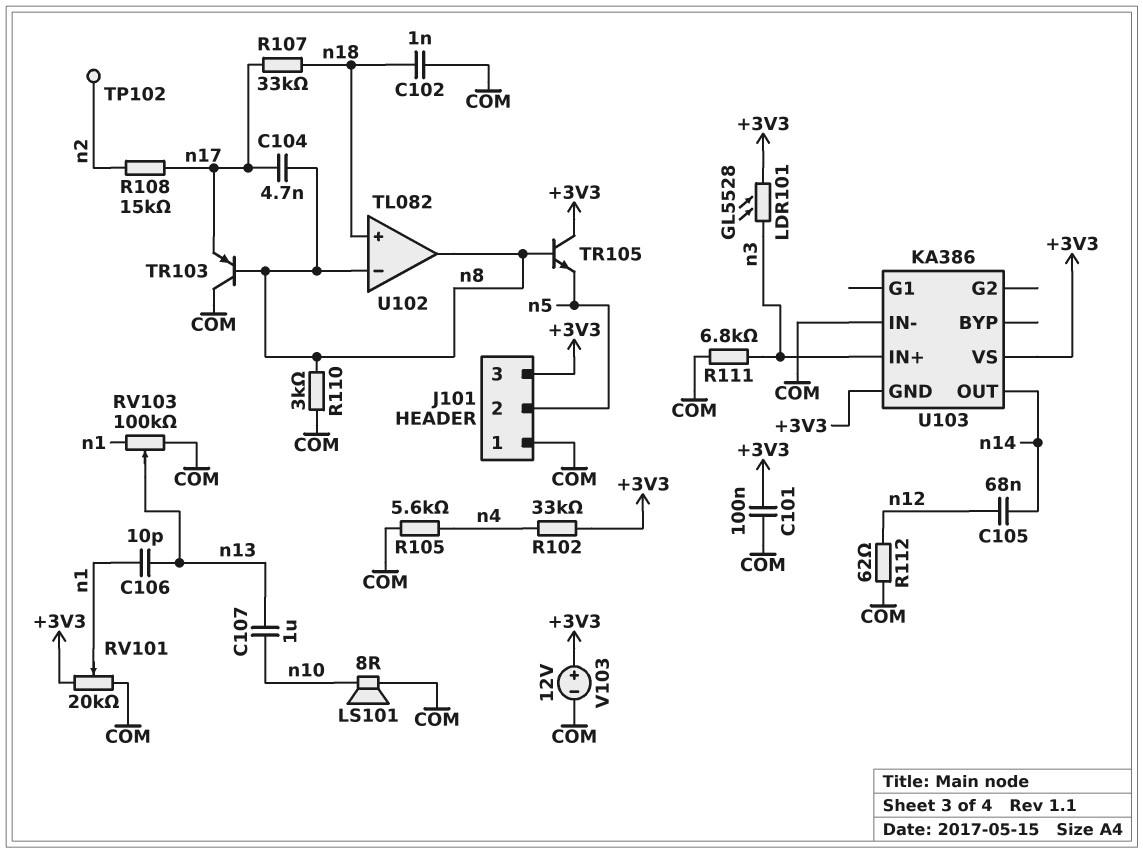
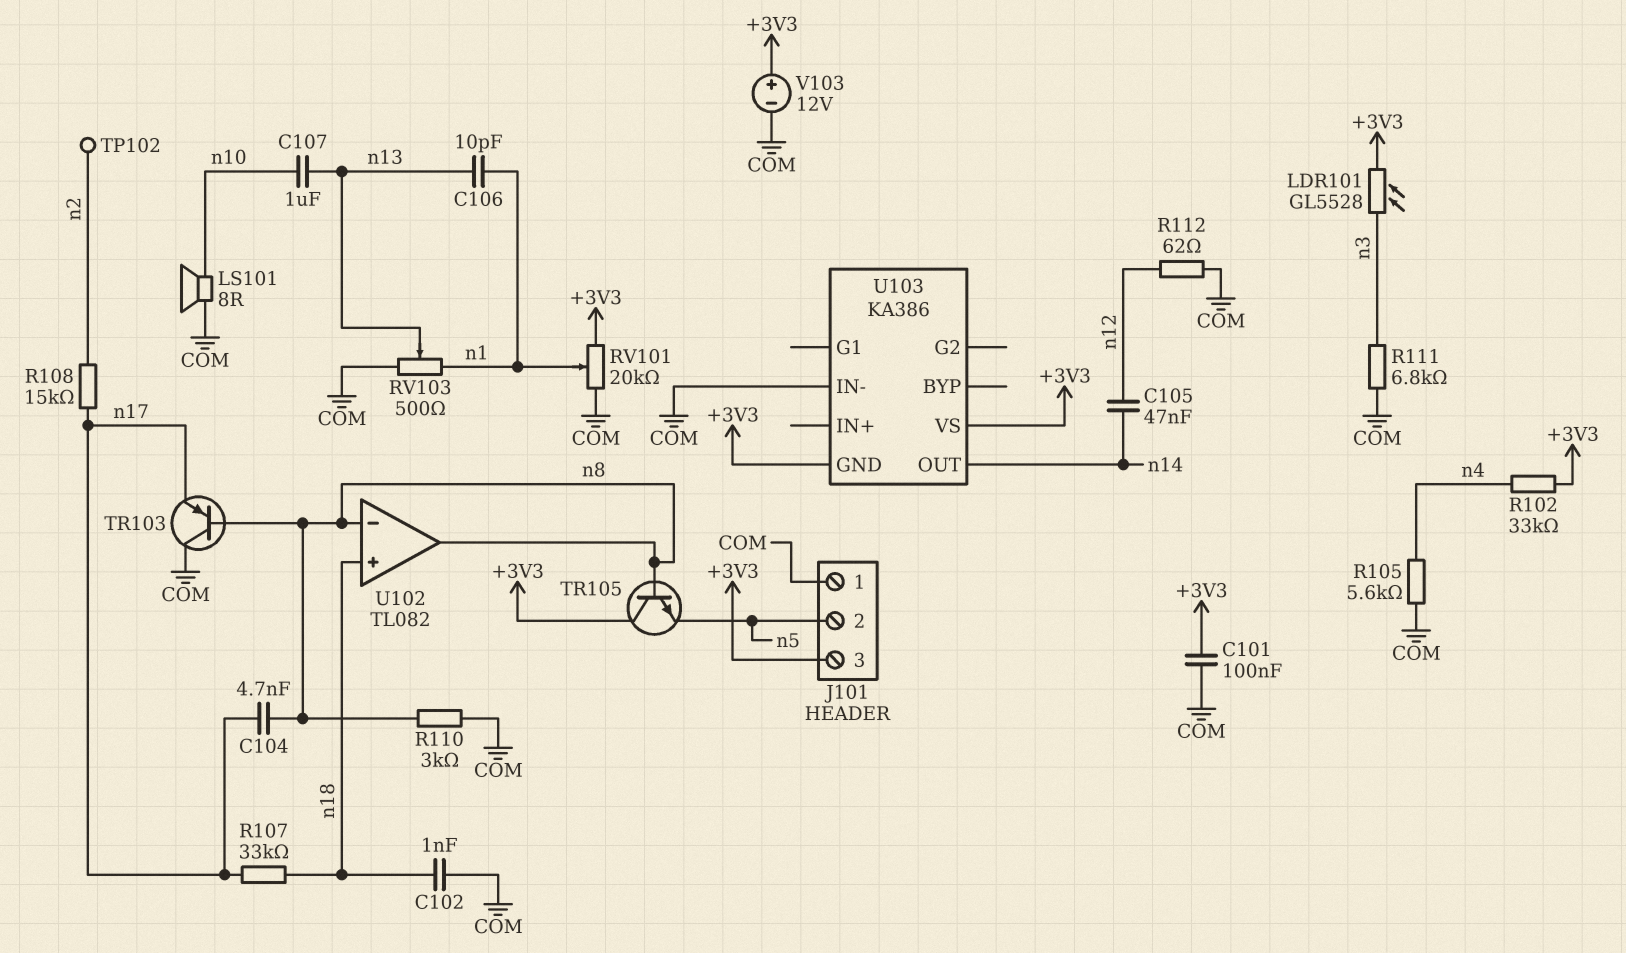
C105: 68nF (n12, n14) -> 47nF (n12, n14)
RV103: 100k (COM, n1, wiper n13) -> 500 (COM, n1, wiper n13)
U103 pin IN+: n3 -> none

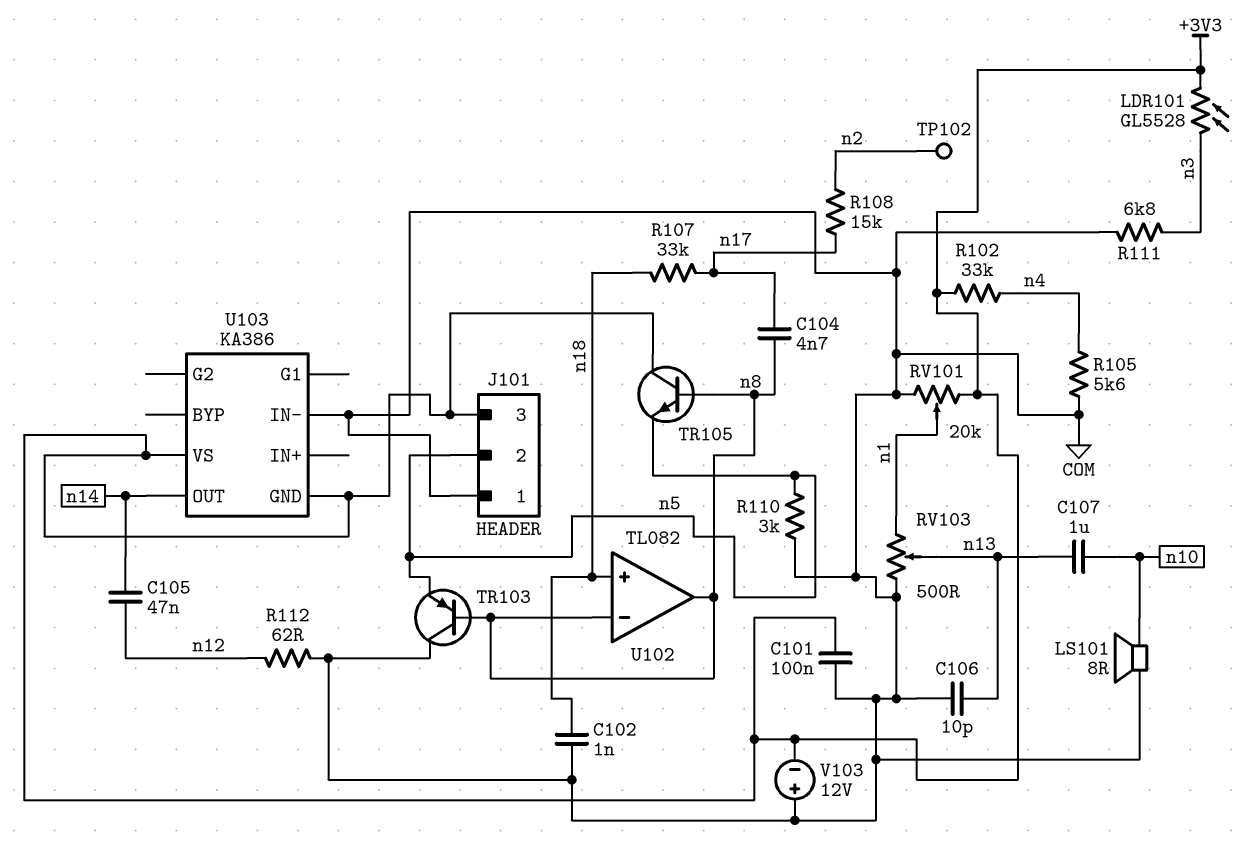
C106: 10pF (n1, n13) -> 10pF (COM, n13)
R110: 3k (COM, n8) -> 3k (COM, n5)
TR103: PNP (B n8, C COM, E n17) -> PNP (B n8, C COM, E n5)
V103: 12V (plus +3V3, minus COM) -> 12V (plus COM, minus +3V3)

